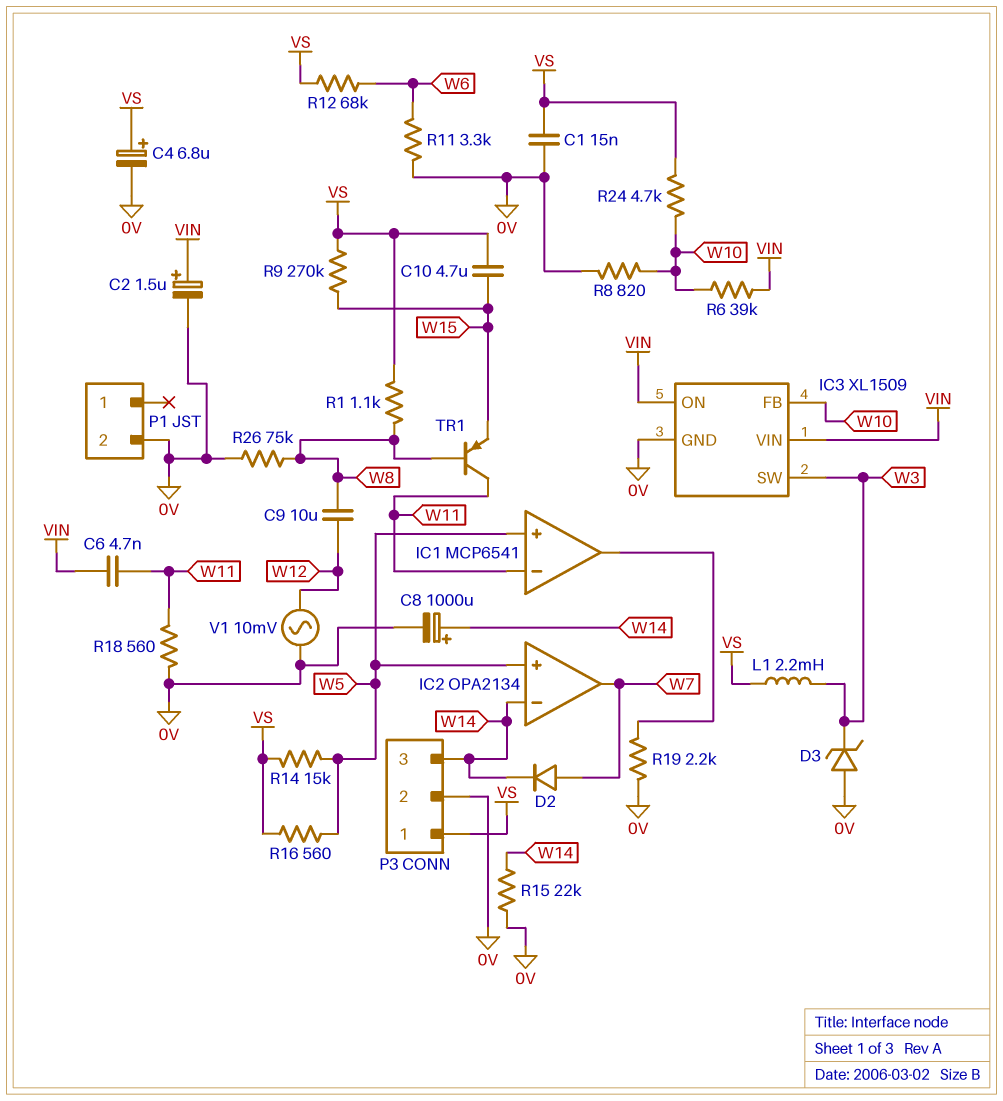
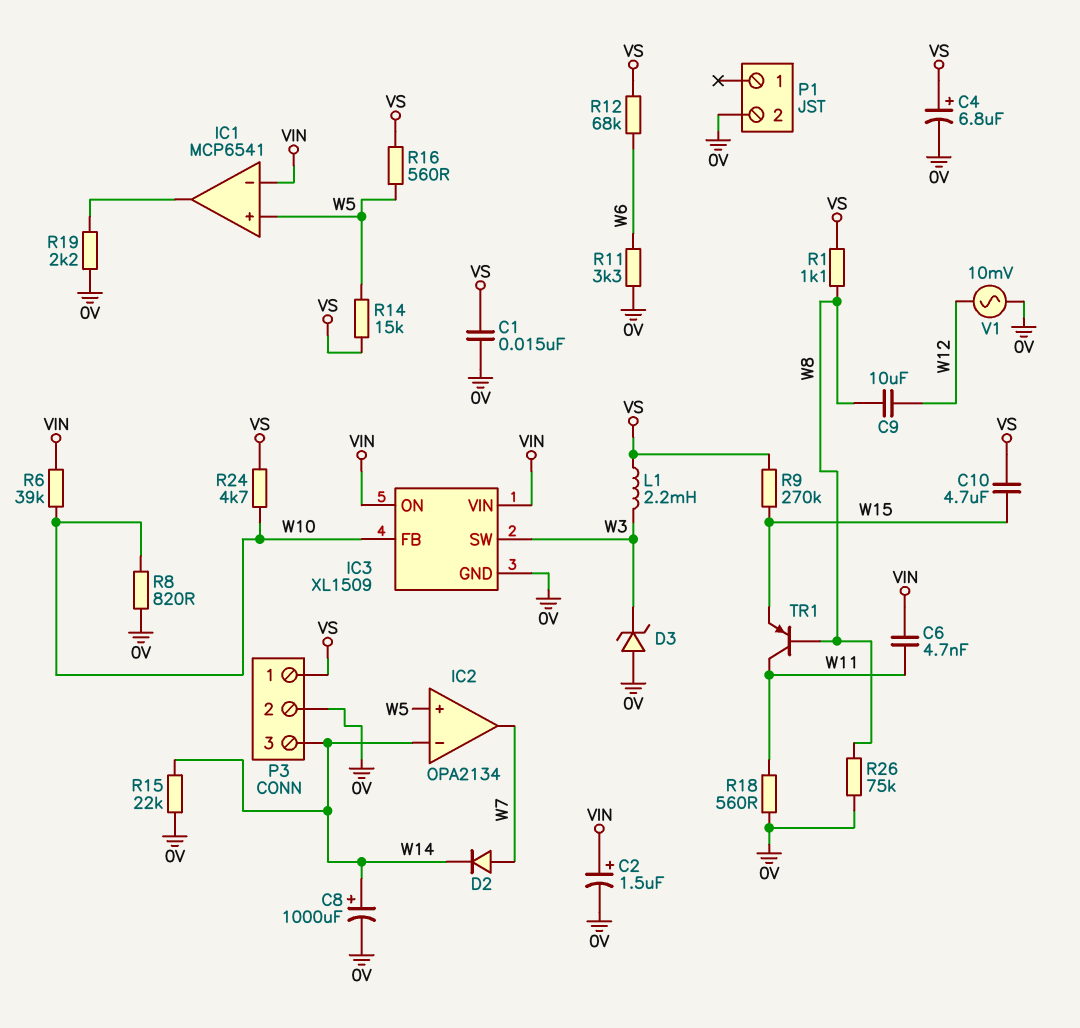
IC1 pin in-: W11 -> VIN

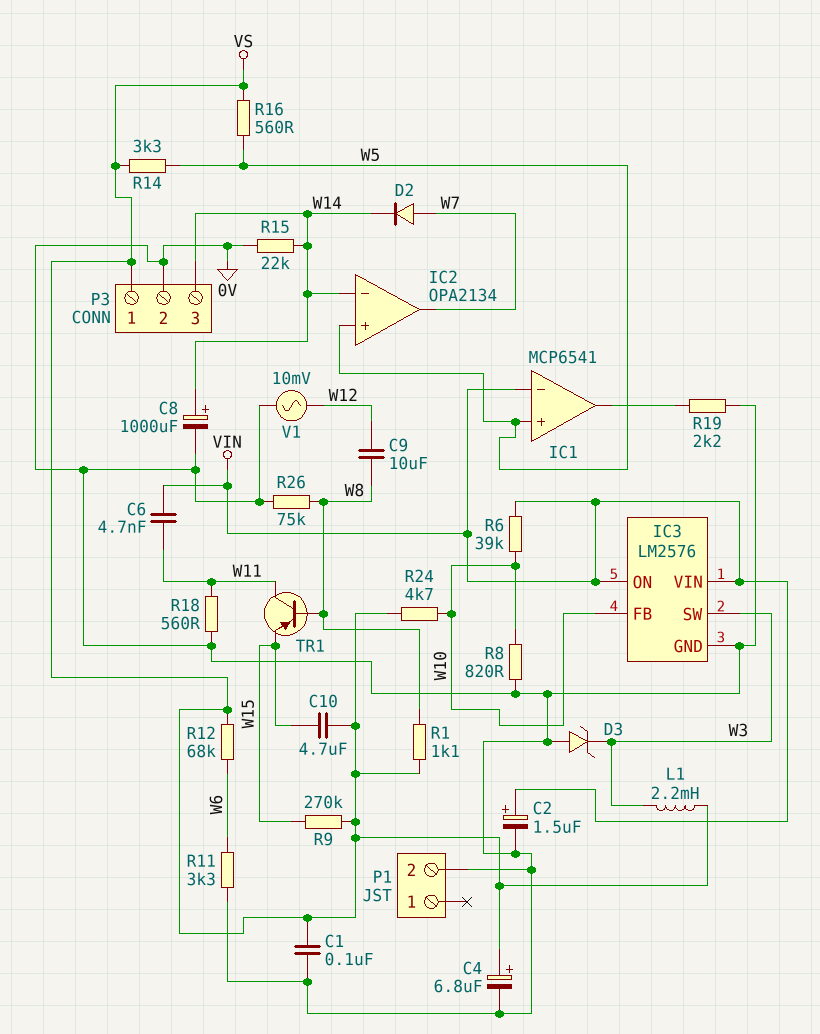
C1: 15nF (0V, VS) -> 100nF (0V, VS)
IC3: XL1509 -> LM2576
R14: 15k (VS, W5) -> 3.3k (VS, W5)

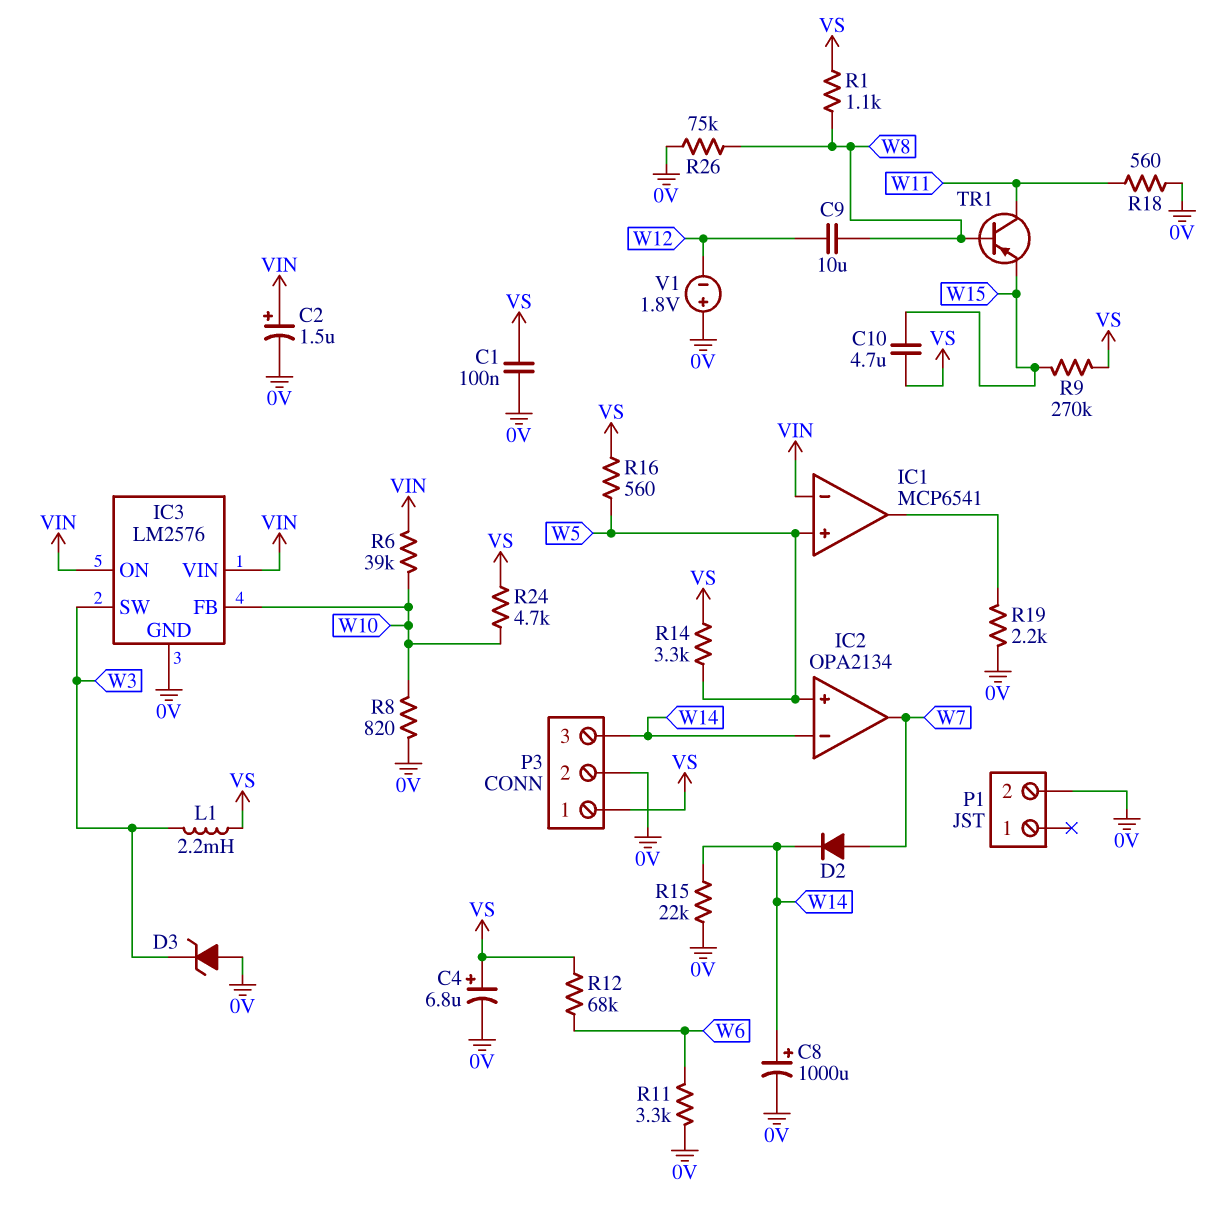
C6: 4.7nF (VIN, W11) -> none
V1: AC 10mV (0V, W12) -> 1.8V (plus 0V, minus W12)

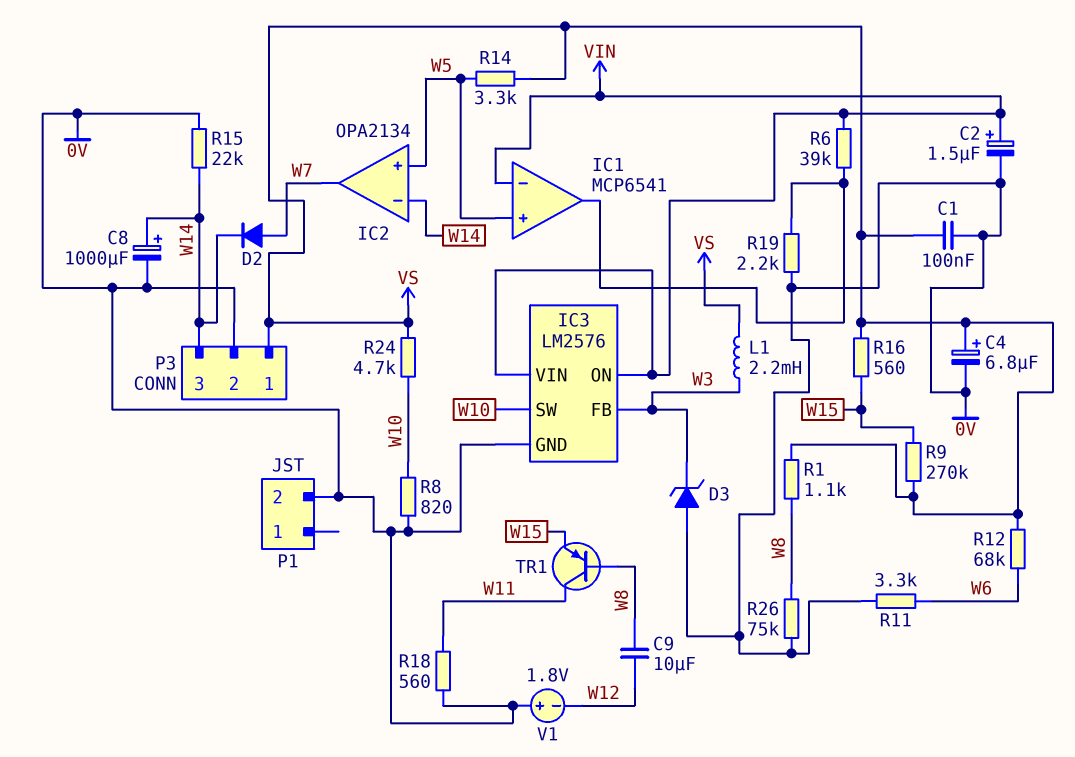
C10: 4.7uF (VS, W15) -> none
IC3 pin FB: W10 -> W3
IC3 pin SW: W3 -> W10
R6: 39k (VIN, W10) -> 39k (IC1/out, VIN)
R16: 560 (VS, W5) -> 560 (VS, W15)

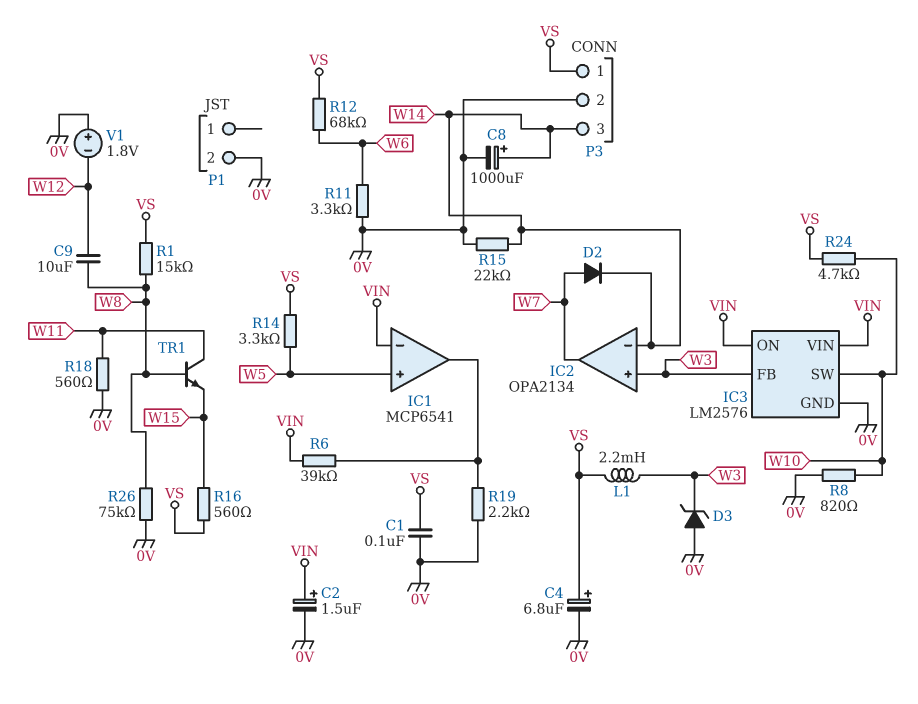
IC2 pin in+: W5 -> W3
R1: 1.1k (VS, W8) -> 15k (VS, W8)
R9: 270k (VS, W15) -> none
TR1: PNP (B W8, C W11, E W15) -> NPN (B W8, C W11, E W15)

